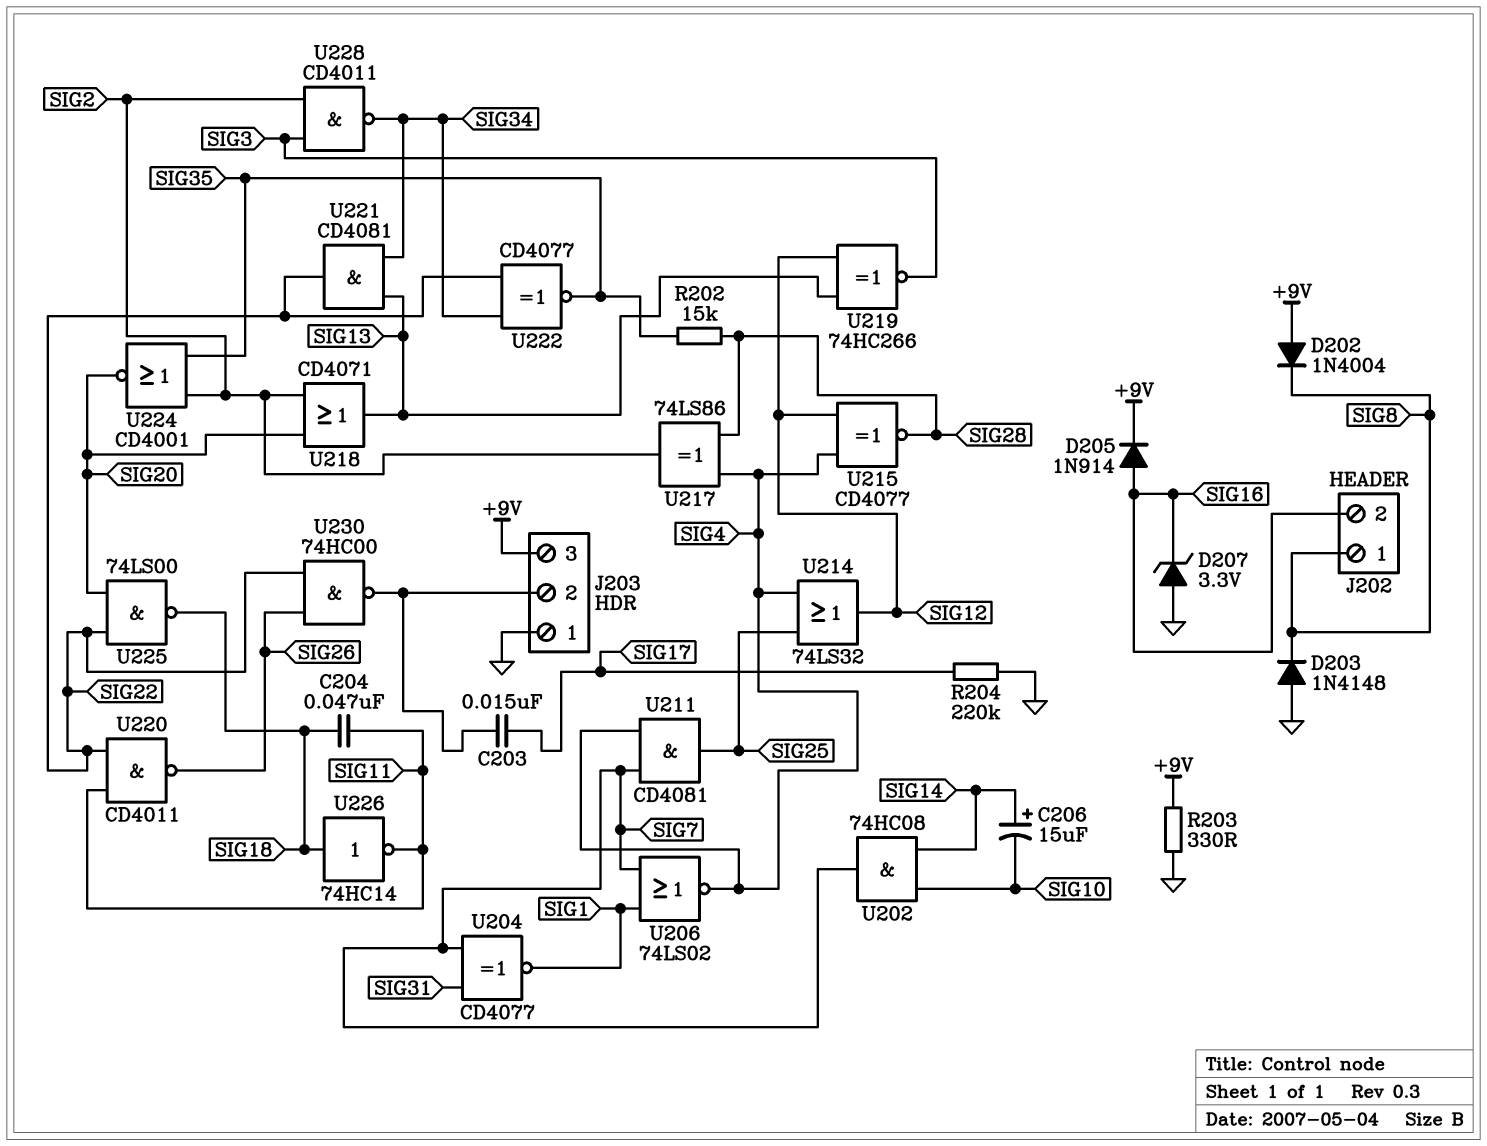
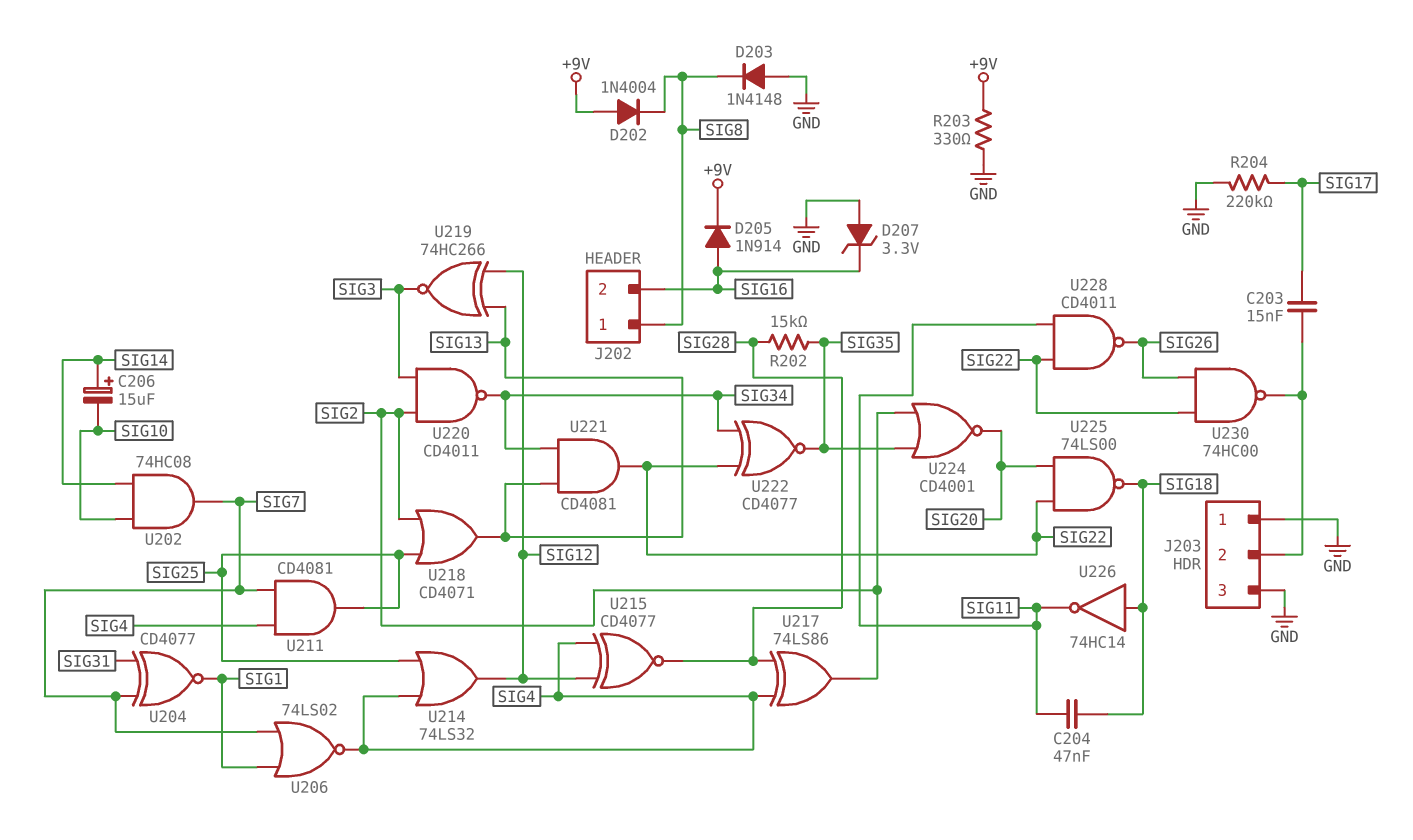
J203 pin 3: +9V -> GND
U218: OR CD4071 (in SIG2, in SIG20, out SIG13) -> OR CD4071 (in SIG2, in SIG25, out SIG13)
U220: NAND CD4011 (in SIG11, in SIG22, out SIG26) -> NAND CD4011 (in SIG2, in SIG3, out SIG34)
U228: NAND CD4011 (in SIG2, in SIG3, out SIG34) -> NAND CD4011 (in SIG11, in SIG22, out SIG26)

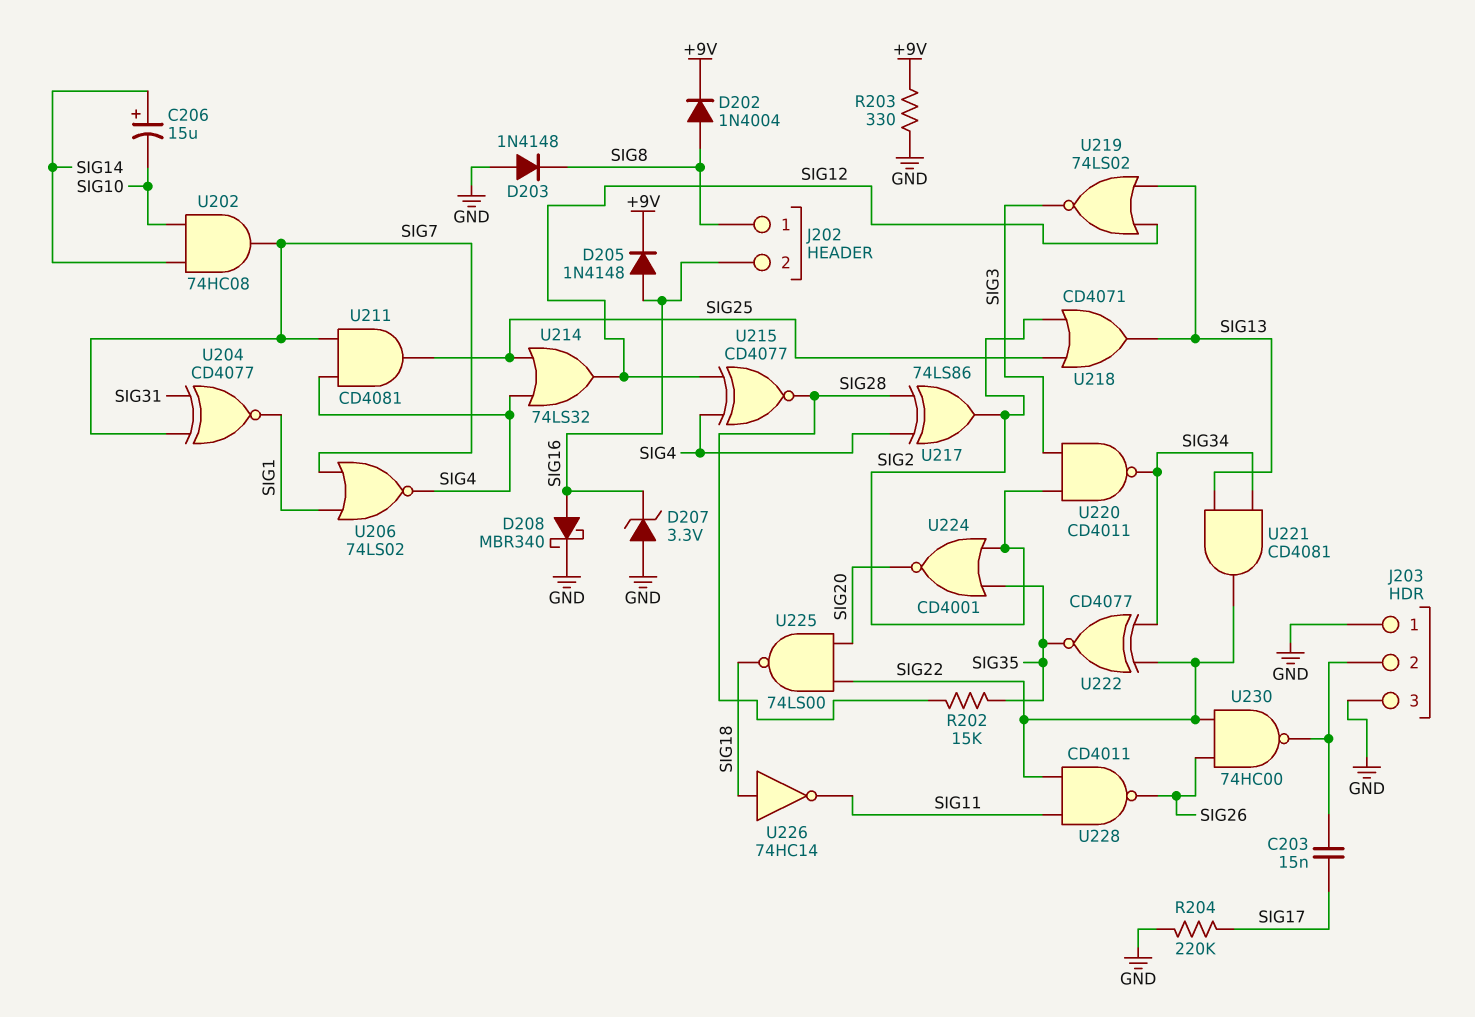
C204: 47nF (SIG11, SIG18) -> none
D202: diode 1N4004 (A +9V, K SIG8) -> diode 1N4004 (A SIG8, K +9V)
D205: diode 1N914 (A SIG16, K +9V) -> diode 1N4148 (A SIG16, K +9V)
D208: none -> schottky MBR340 (A SIG16, K GND)
U219: XNOR 74HC266 (in SIG12, in SIG13, out SIG3) -> NOR 74LS02 (in SIG12, in SIG13, out SIG3)

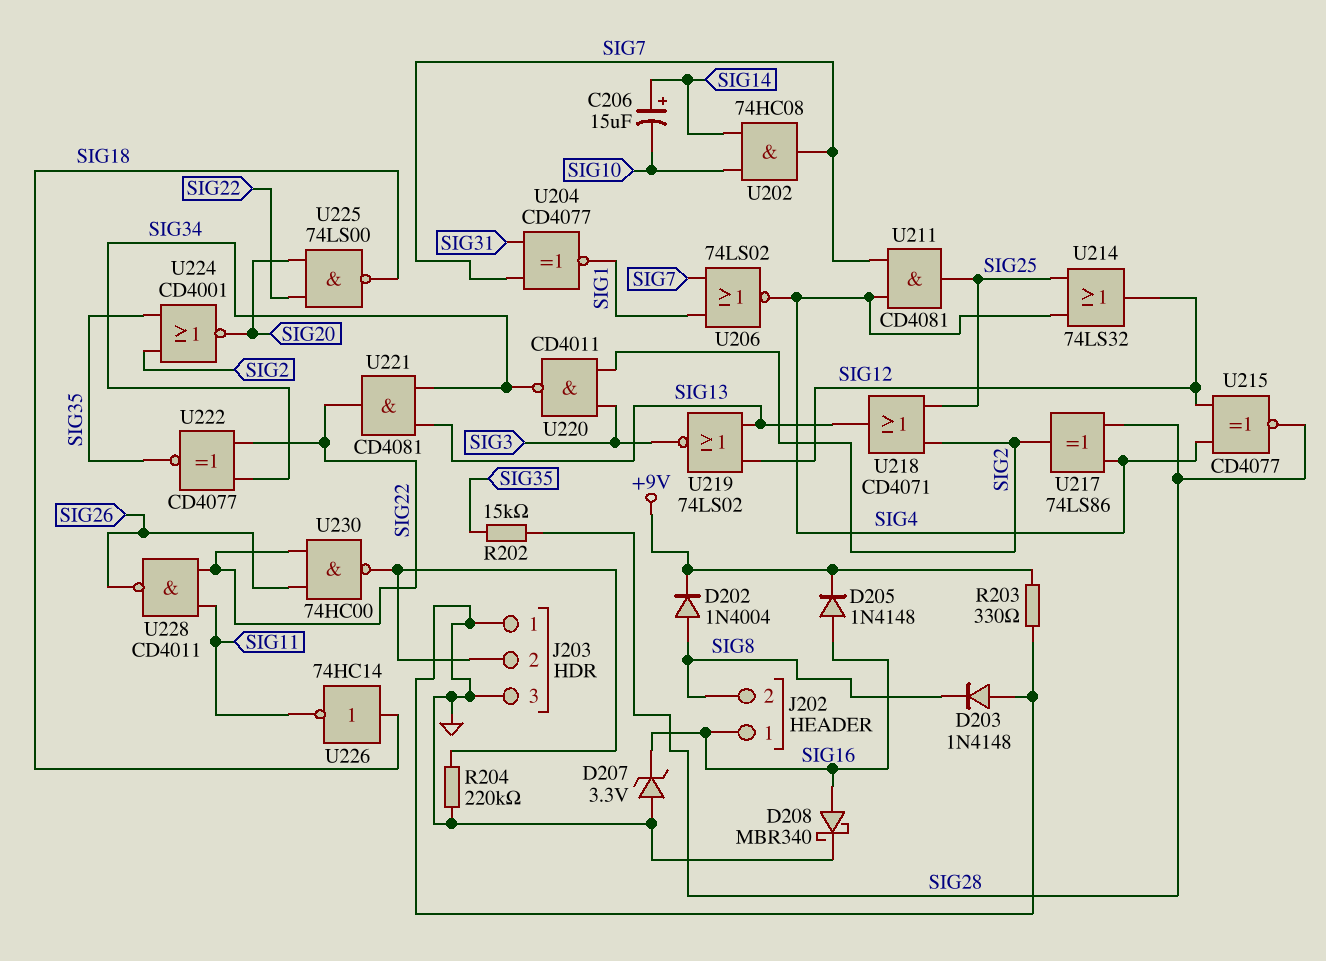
C203: 15nF (J203/2, SIG17) -> none
J202 pin 1: SIG8 -> SIG16
J202 pin 2: SIG16 -> SIG8
R204: 220k (GND, SIG17) -> 220k (GND, J203/2)

